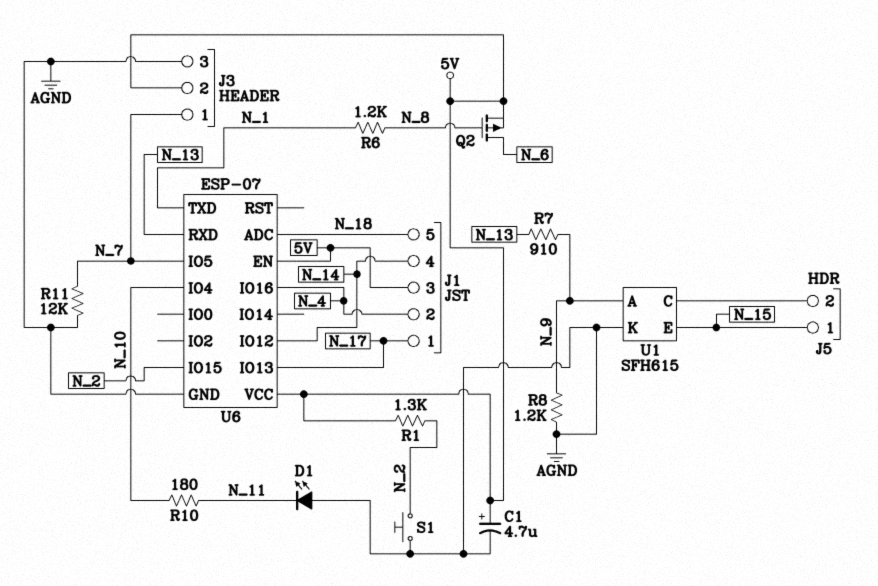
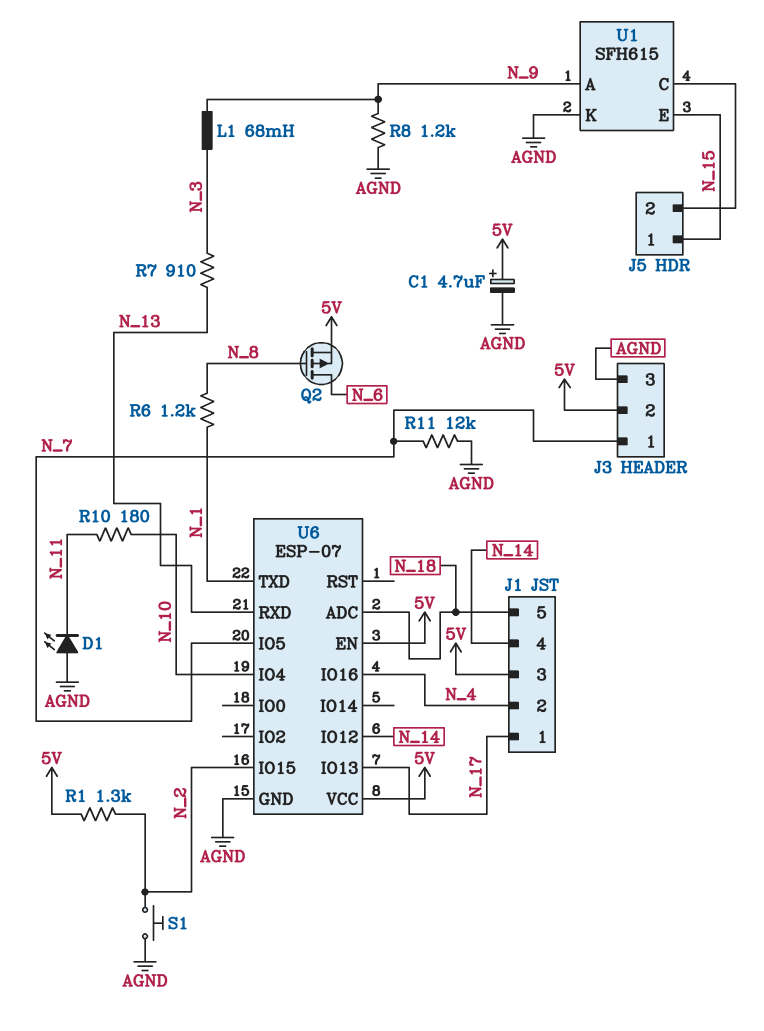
L1: none -> 68mH (N_3, N_9)
R7: 910 (N_9, N_13) -> 910 (N_3, N_13)

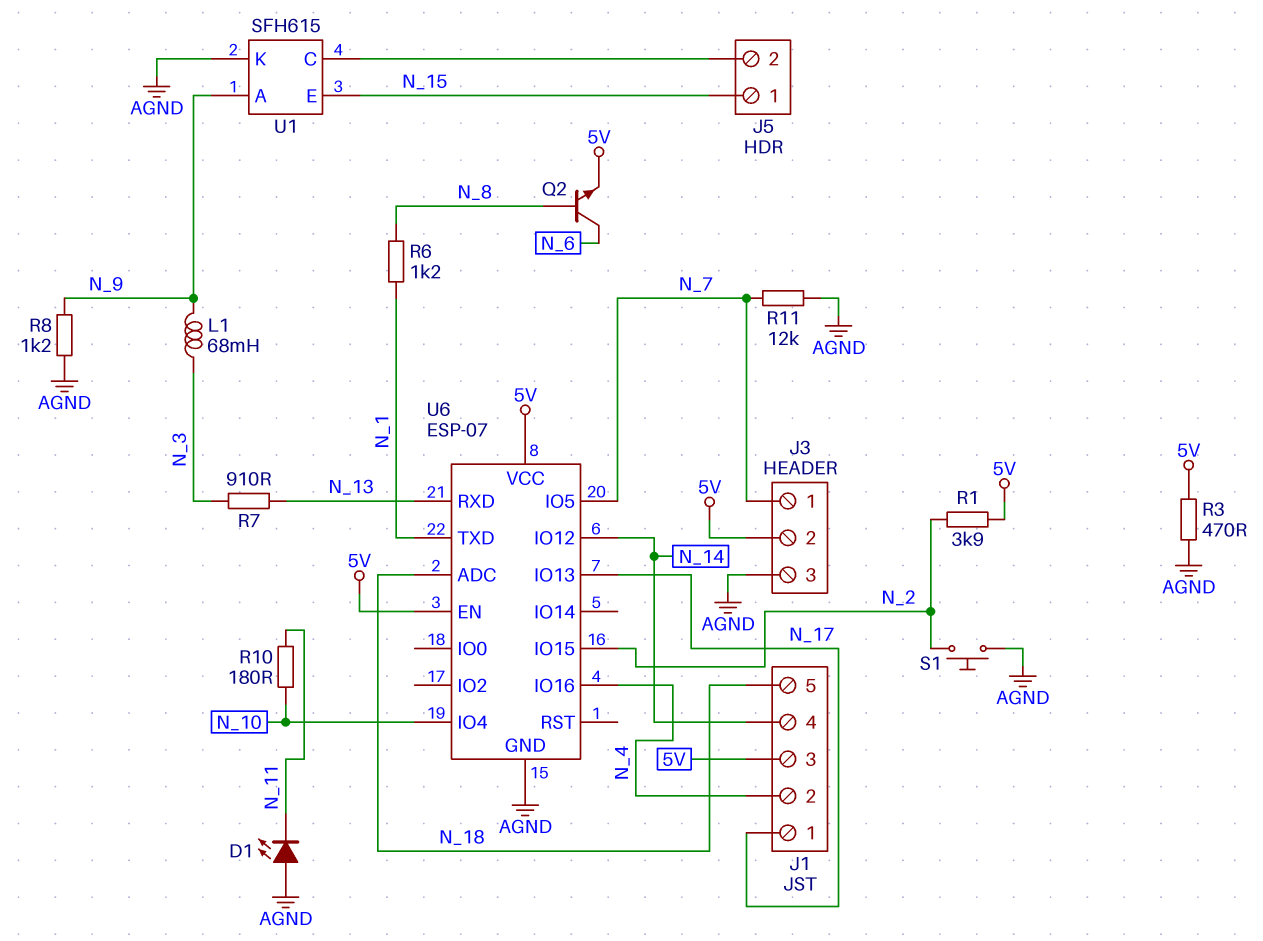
C1: 4.7uF (plus 5V, minus AGND) -> none
Q2: PMOS (G N_8, D N_6, S 5V) -> NPN (B N_8, C N_6, E 5V)
R1: 1.3k (5V, N_2) -> 3.9k (5V, N_2)
R3: none -> 470 (5V, AGND)

